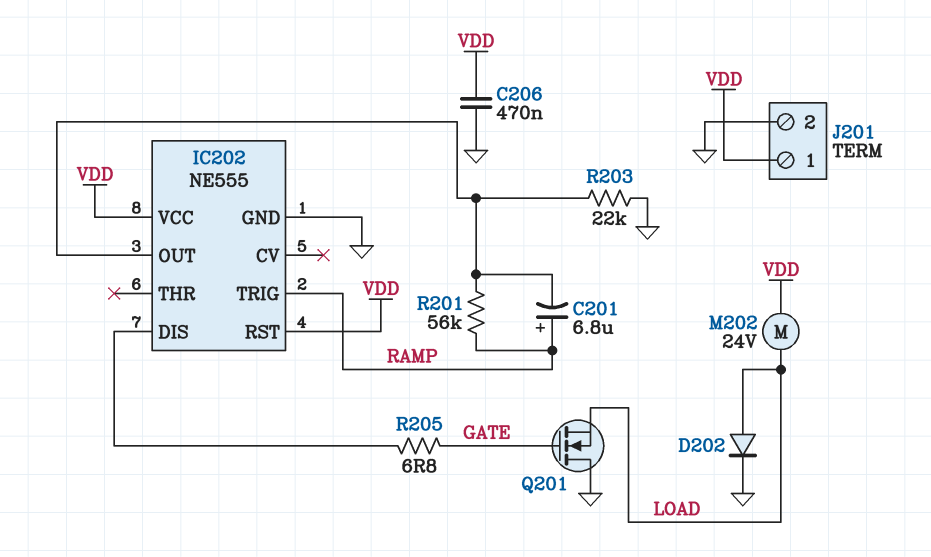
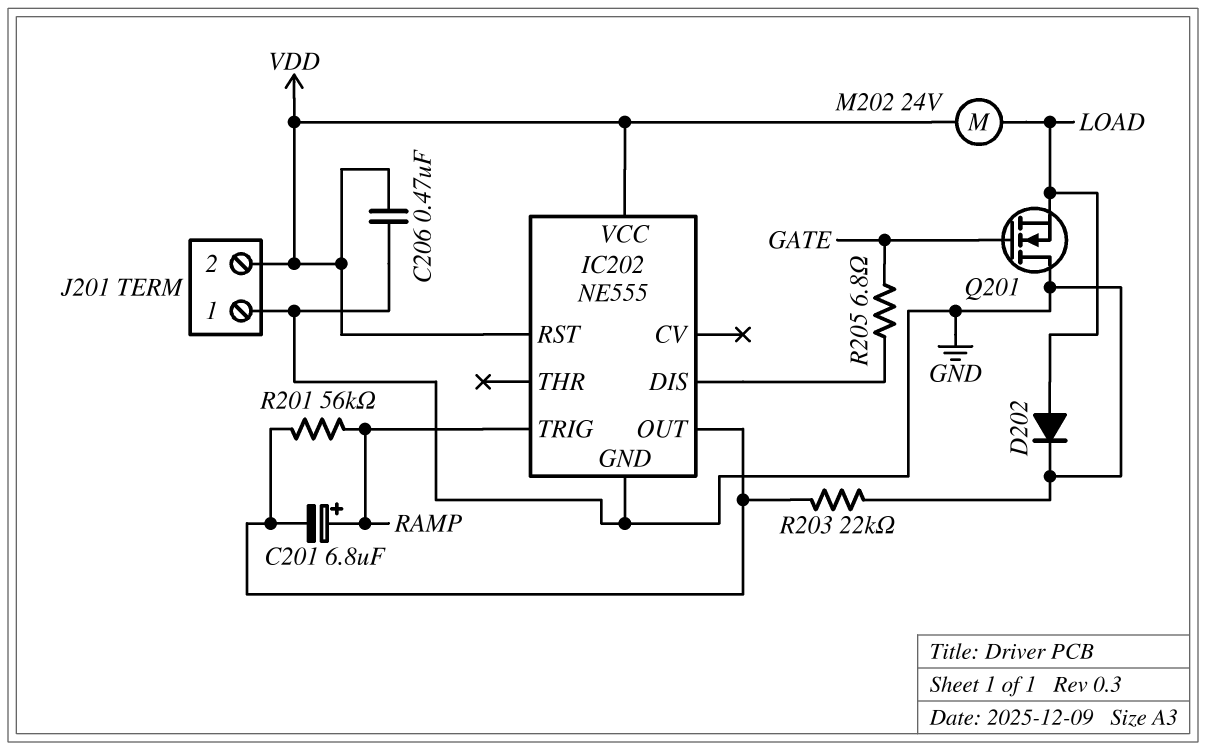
J201 pin 1: VDD -> GND
J201 pin 2: GND -> VDD

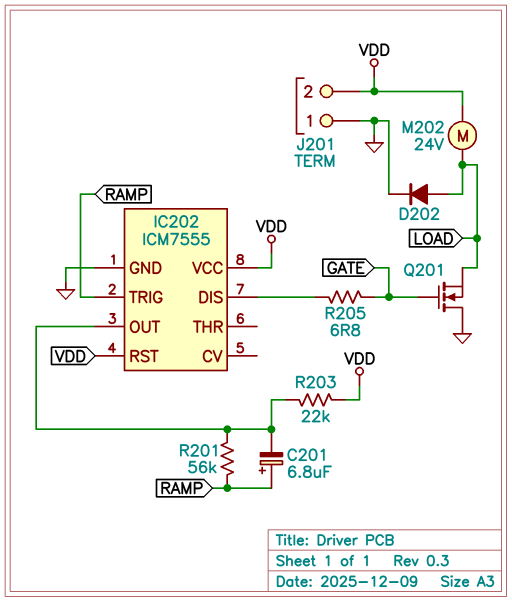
C206: 470nF (GND, VDD) -> none
IC202: NE555 -> ICM7555
R203: 22k (GND, IC202/OUT) -> 22k (IC202/OUT, VDD)

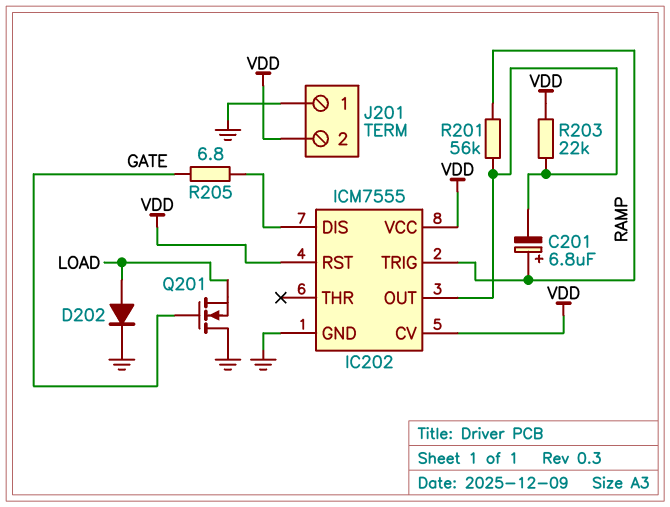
IC202 pin CV: none -> VDD
M202: motor 24V (LOAD, VDD) -> none

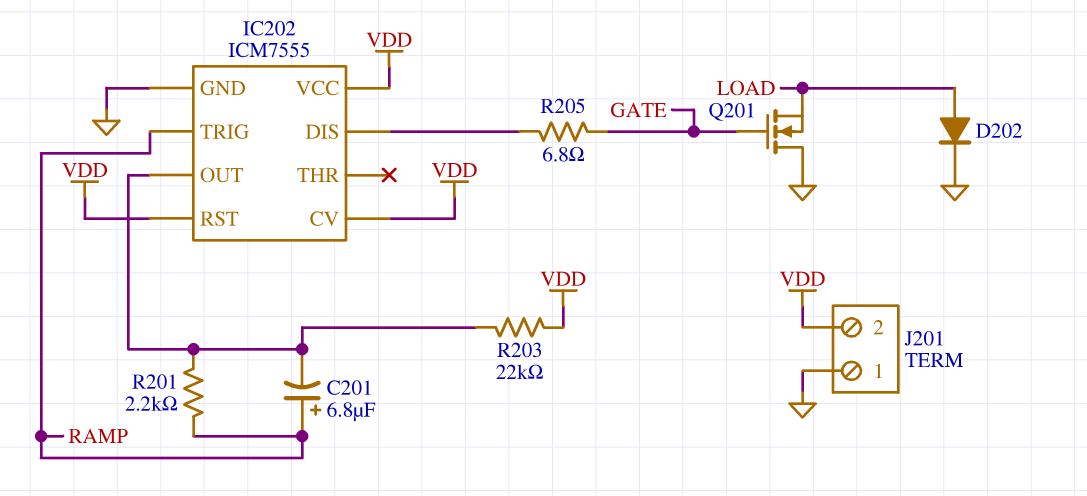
R201: 56k (IC202/OUT, RAMP) -> 2.2k (IC202/OUT, RAMP)

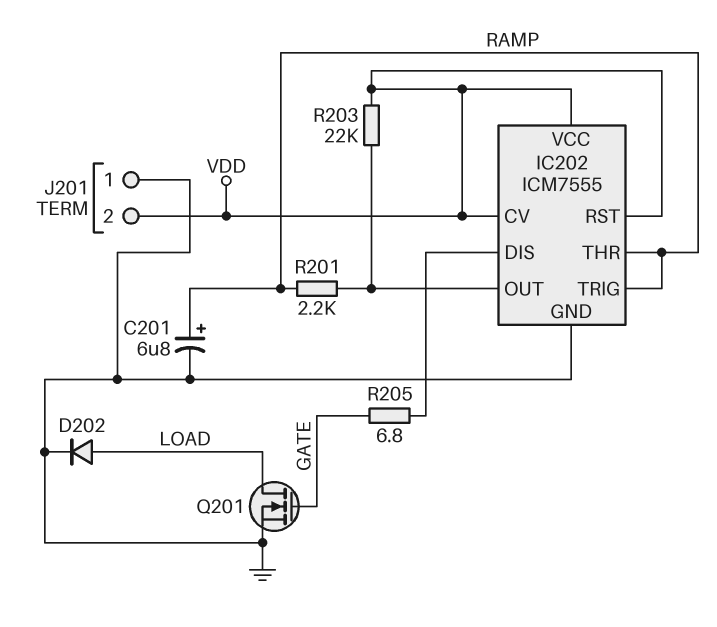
C201: 6.8uF (plus RAMP, minus IC202/OUT) -> 6.8uF (plus RAMP, minus GND)
IC202 pin THR: none -> RAMP
Q201: NMOS (G GATE, D GND, S LOAD) -> NMOS (G GATE, D LOAD, S GND)

